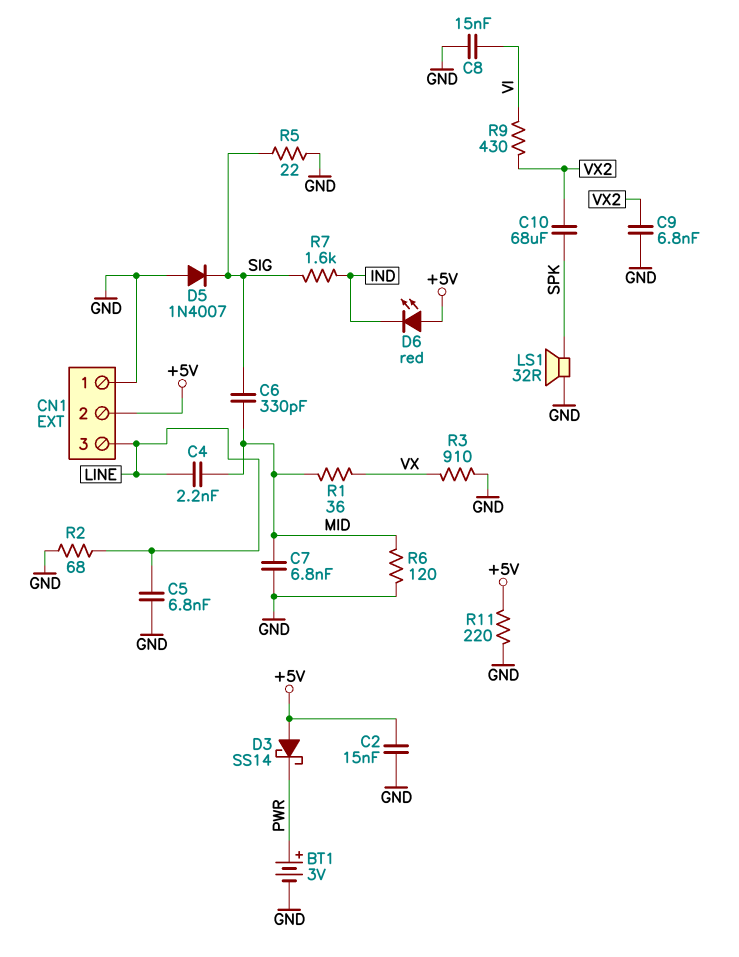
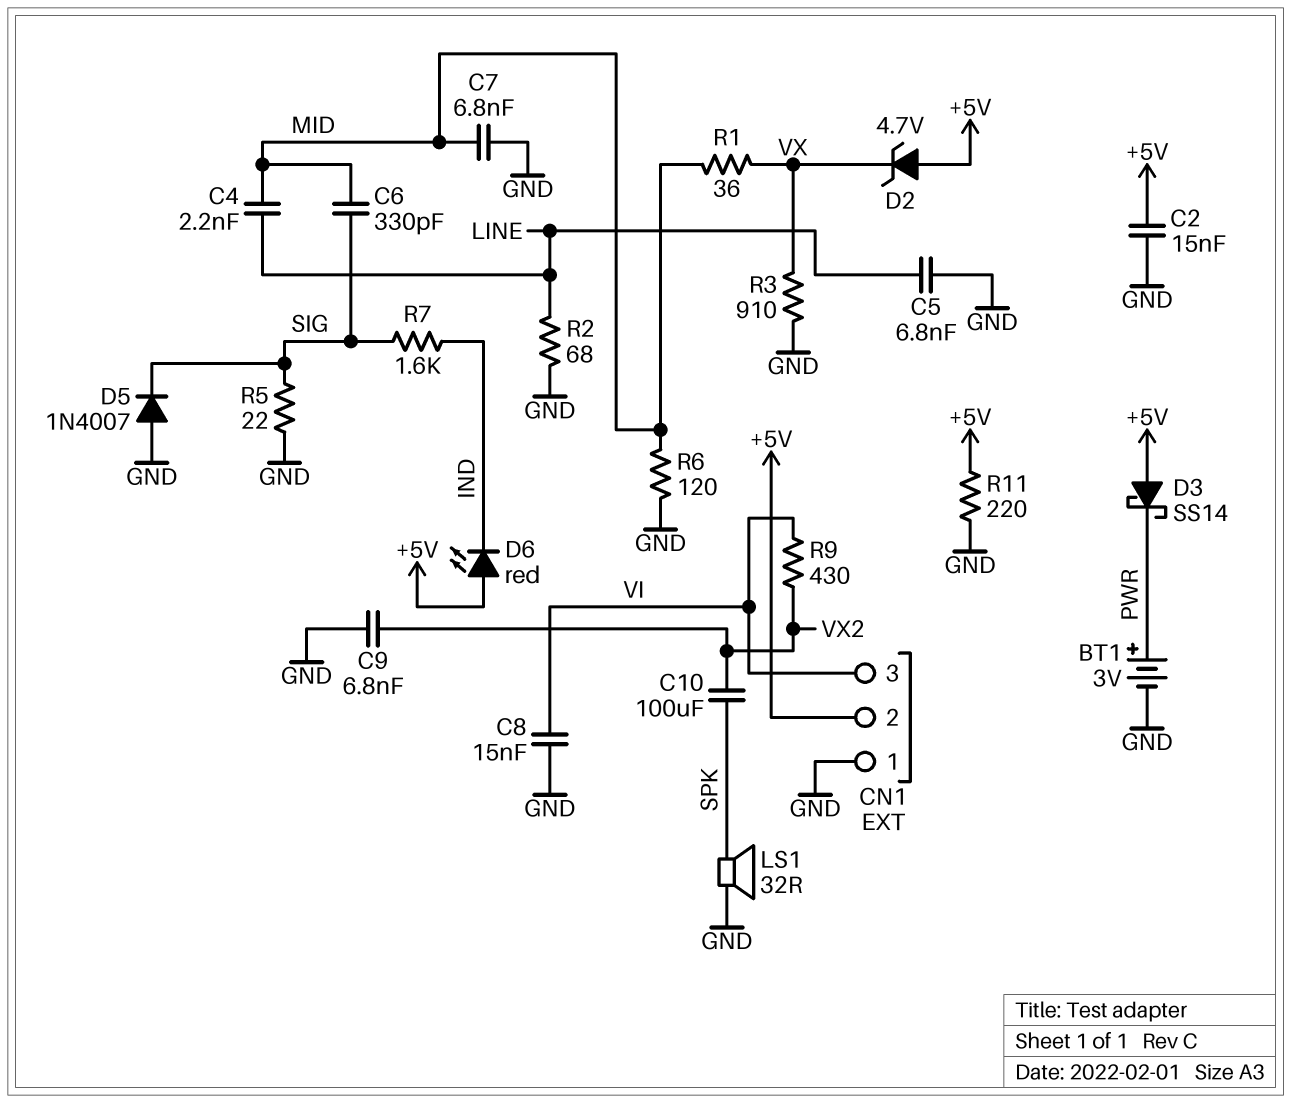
C10: 68uF (SPK, VX2) -> 100uF (SPK, VX2)
CN1 pin 3: LINE -> VI
D2: none -> zener 4.7V (A +5V, K VX)

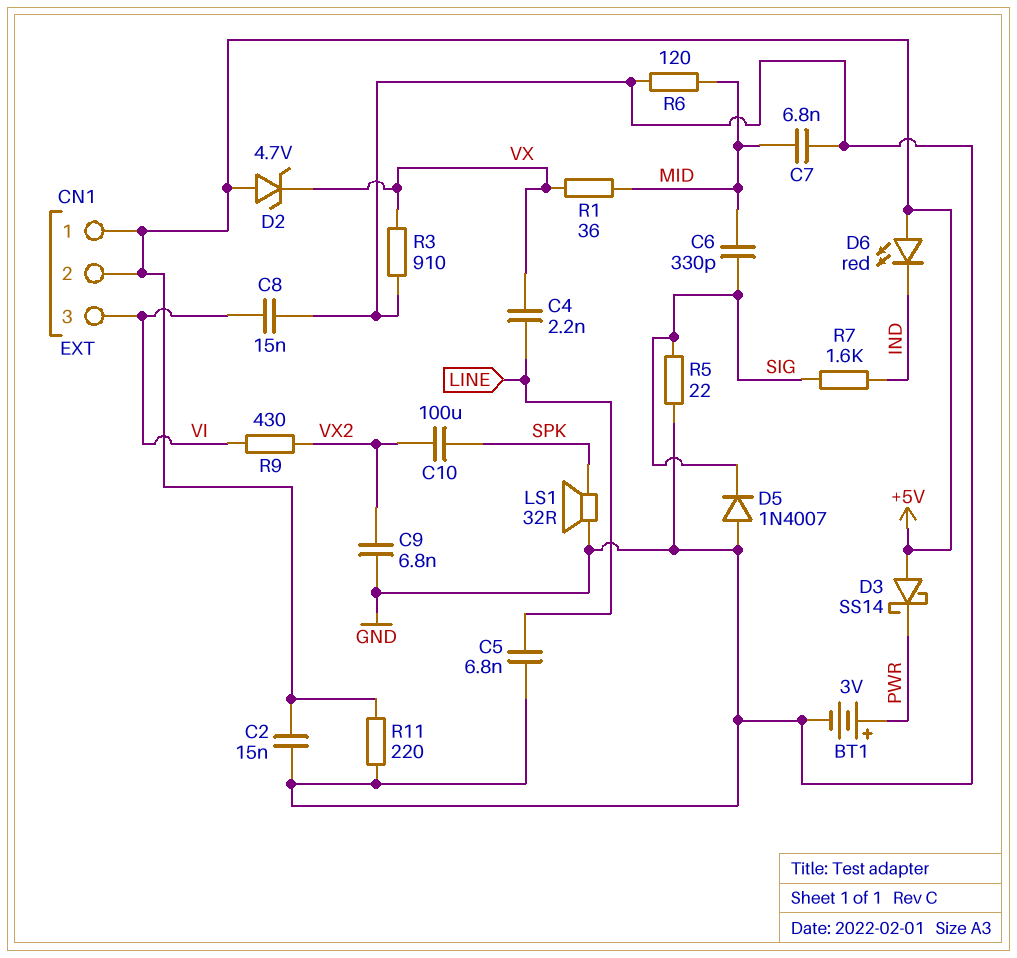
C4: 2.2nF (LINE, MID) -> 2.2nF (LINE, VX)
CN1 pin 1: GND -> +5V
R2: 68 (GND, LINE) -> none

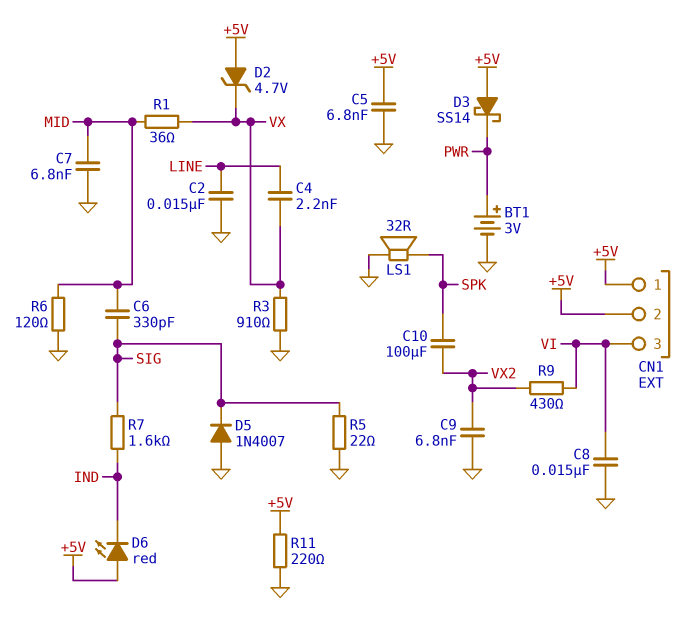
C2: 15nF (+5V, GND) -> 15nF (GND, LINE)
C5: 6.8nF (GND, LINE) -> 6.8nF (+5V, GND)

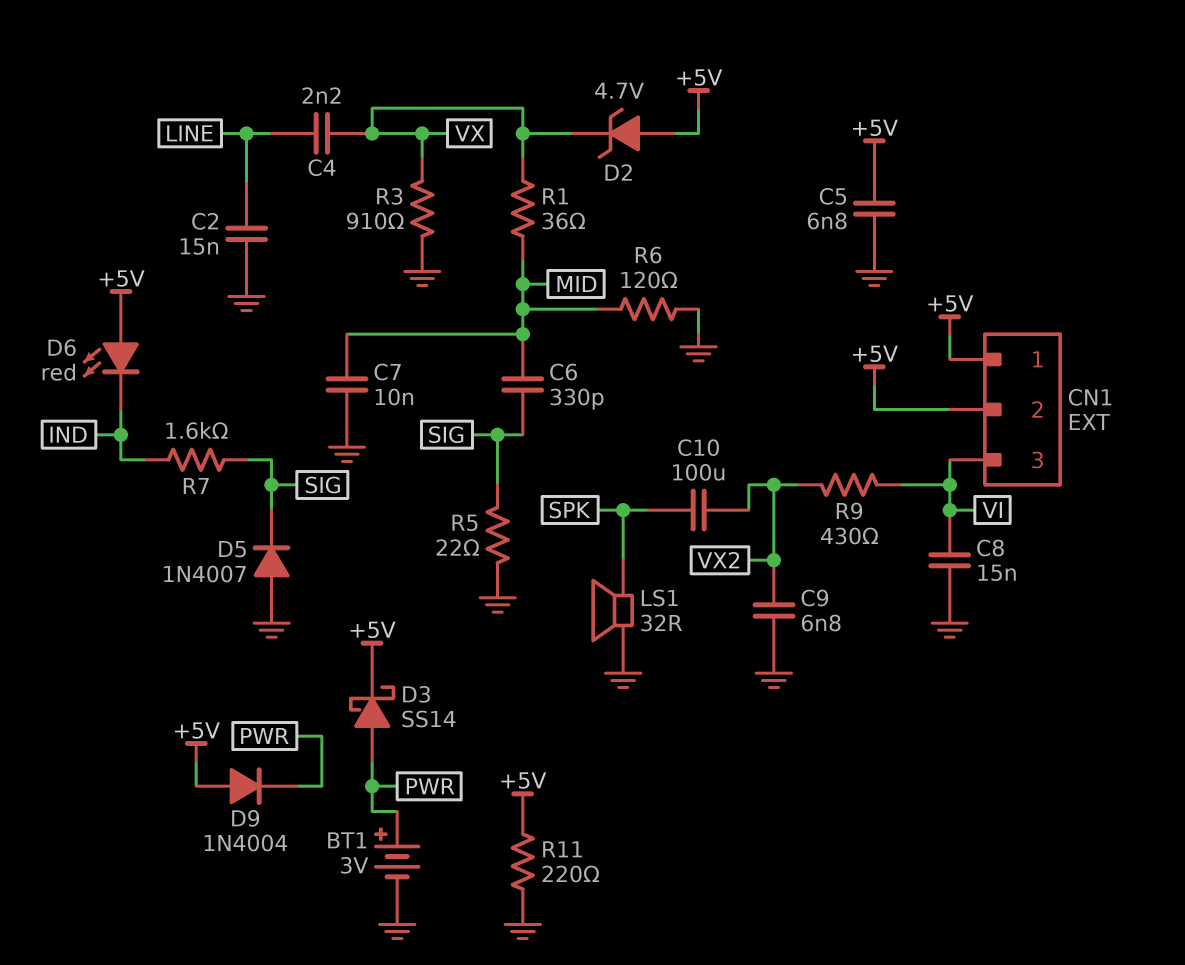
C7: 6.8nF (GND, MID) -> 10nF (GND, MID)
D3: schottky SS14 (A +5V, K PWR) -> schottky SS14 (A PWR, K +5V)
D9: none -> diode 1N4004 (A +5V, K PWR)

